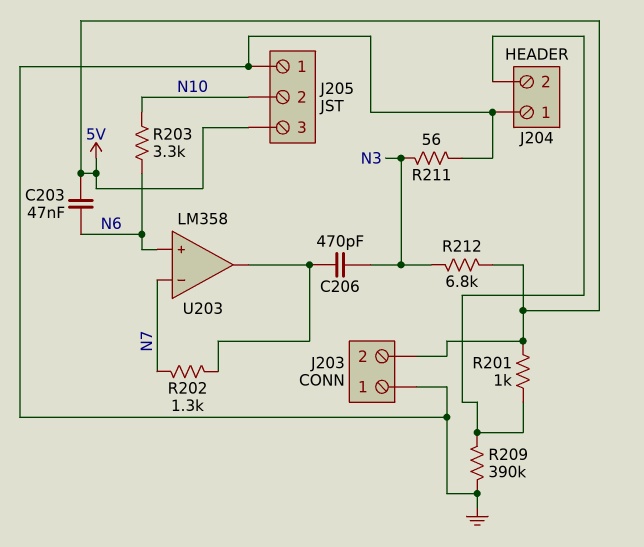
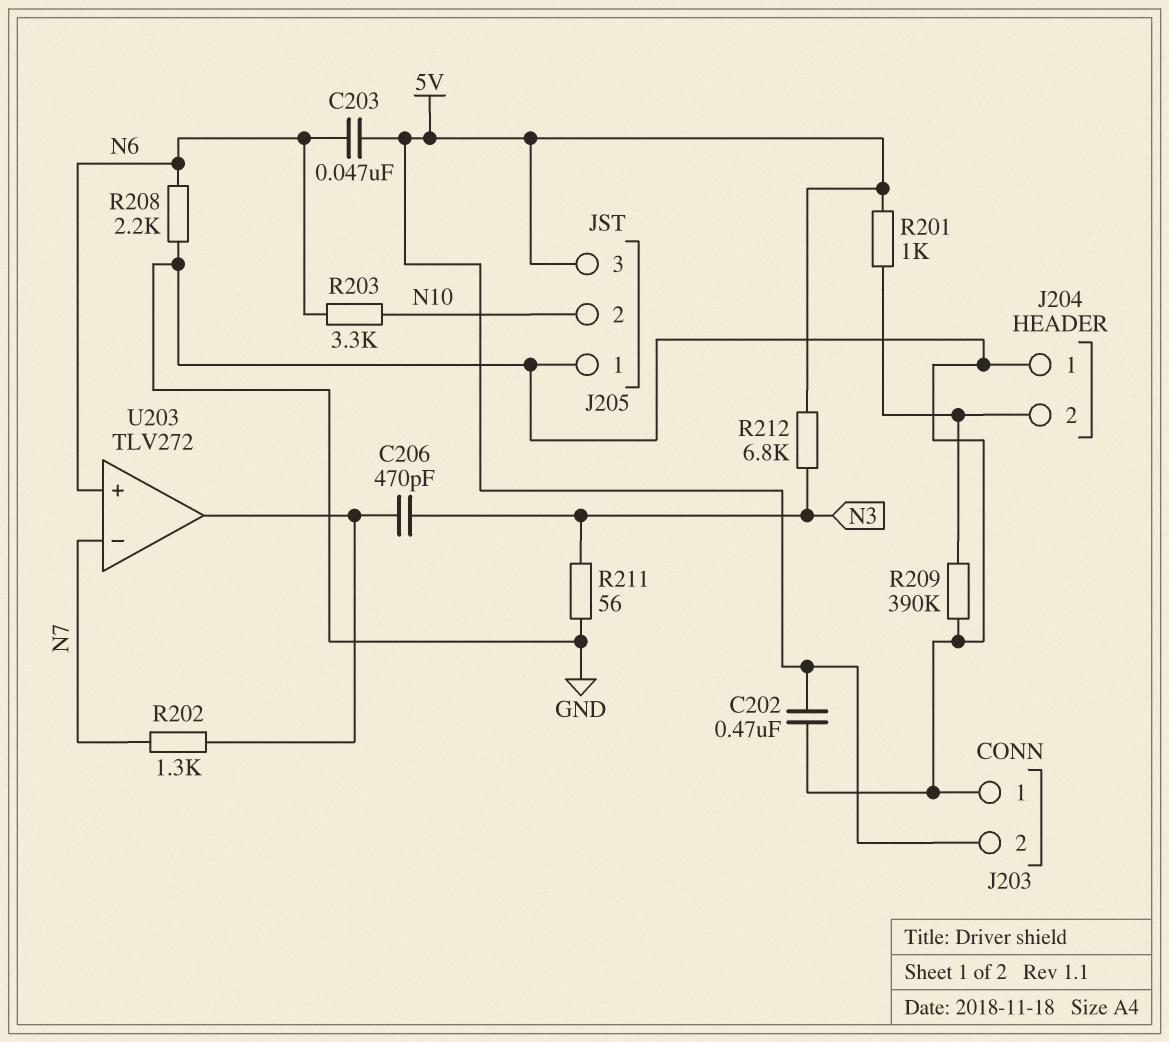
C202: none -> 470nF (5V, GND)
R208: none -> 2.2k (GND, N6)
U203: LM358 -> TLV272

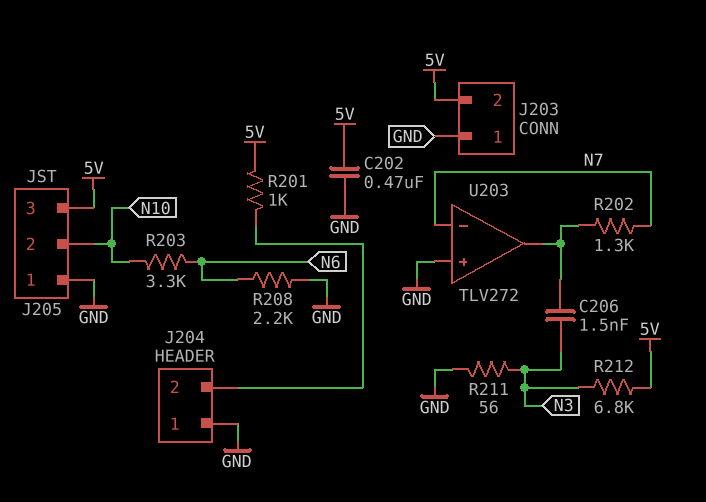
C203: 47nF (5V, N6) -> none
C206: 470pF (N3, U203/out) -> 1.5nF (N3, U203/out)
R209: 390k (GND, J204/2) -> none
U203 pin in+: N6 -> GND

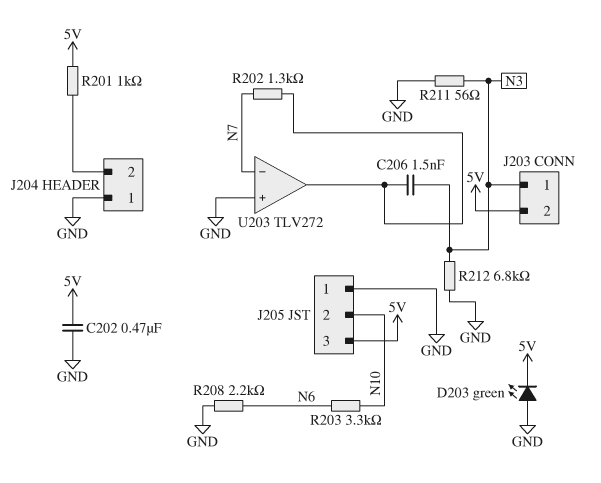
D203: none -> LED green (A GND, K 5V)
J203 pin 1: GND -> N3
R212: 6.8k (5V, N3) -> 6.8k (GND, N3)

